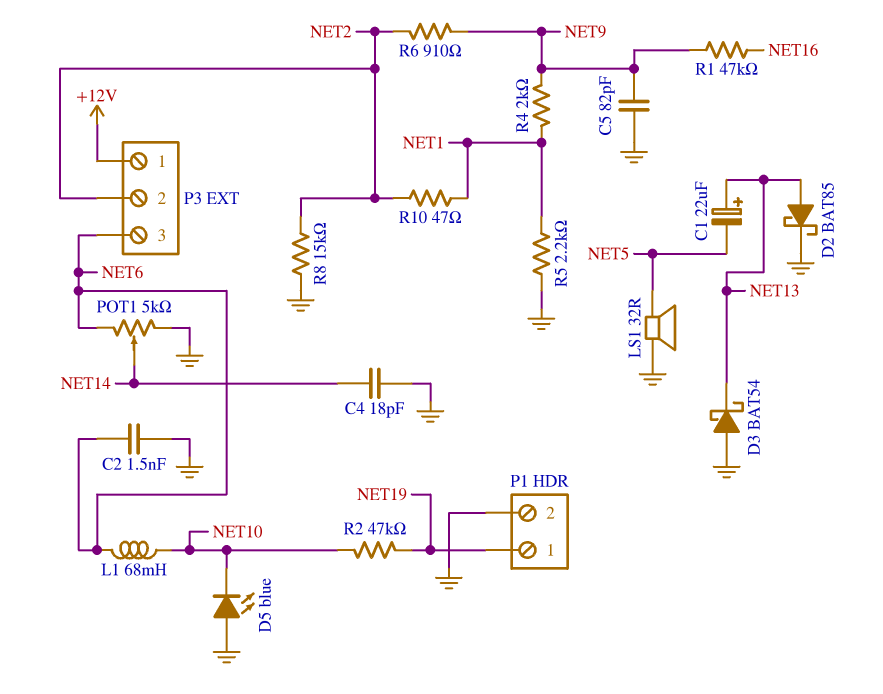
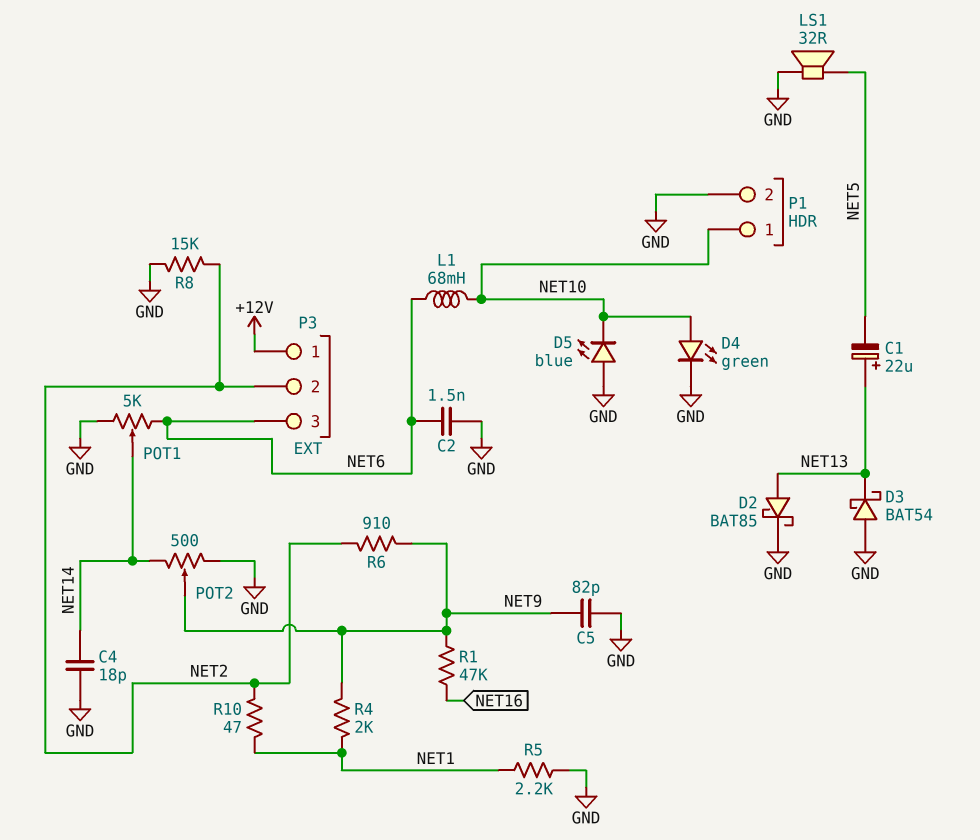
D4: none -> LED green (A NET10, K GND)
P1 pin 1: NET19 -> NET10
POT2: none -> 500 (GND, NET14, wiper NET9)
R2: 47k (NET10, NET19) -> none

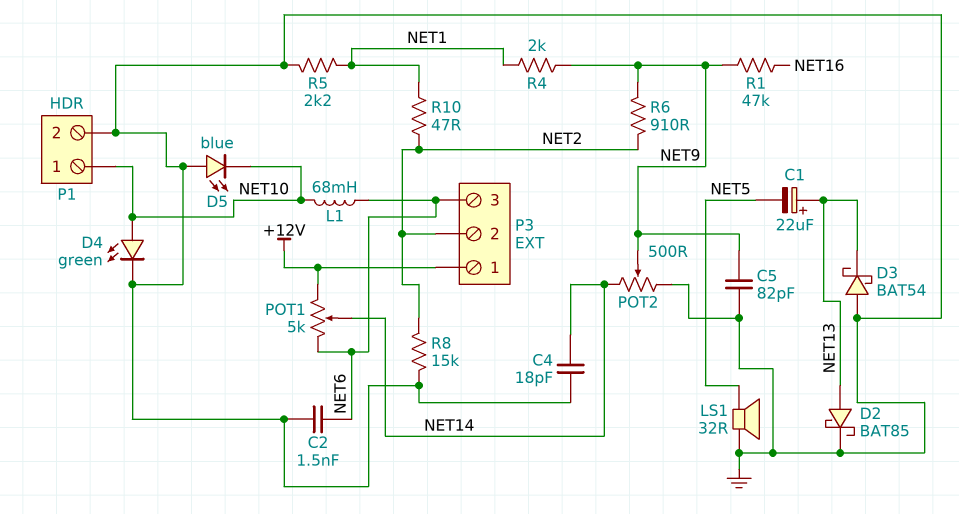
POT1: 5k (GND, NET6, wiper NET14) -> 5k (+12V, NET6, wiper NET14)

